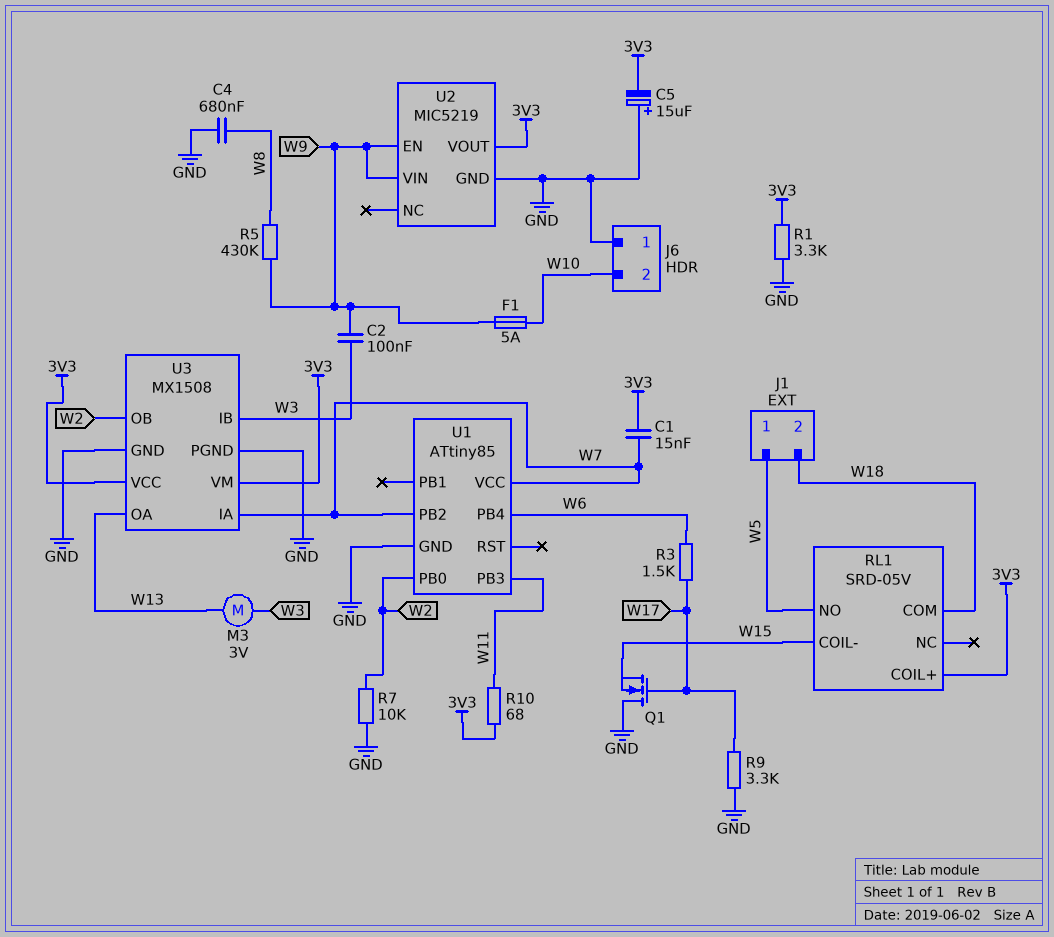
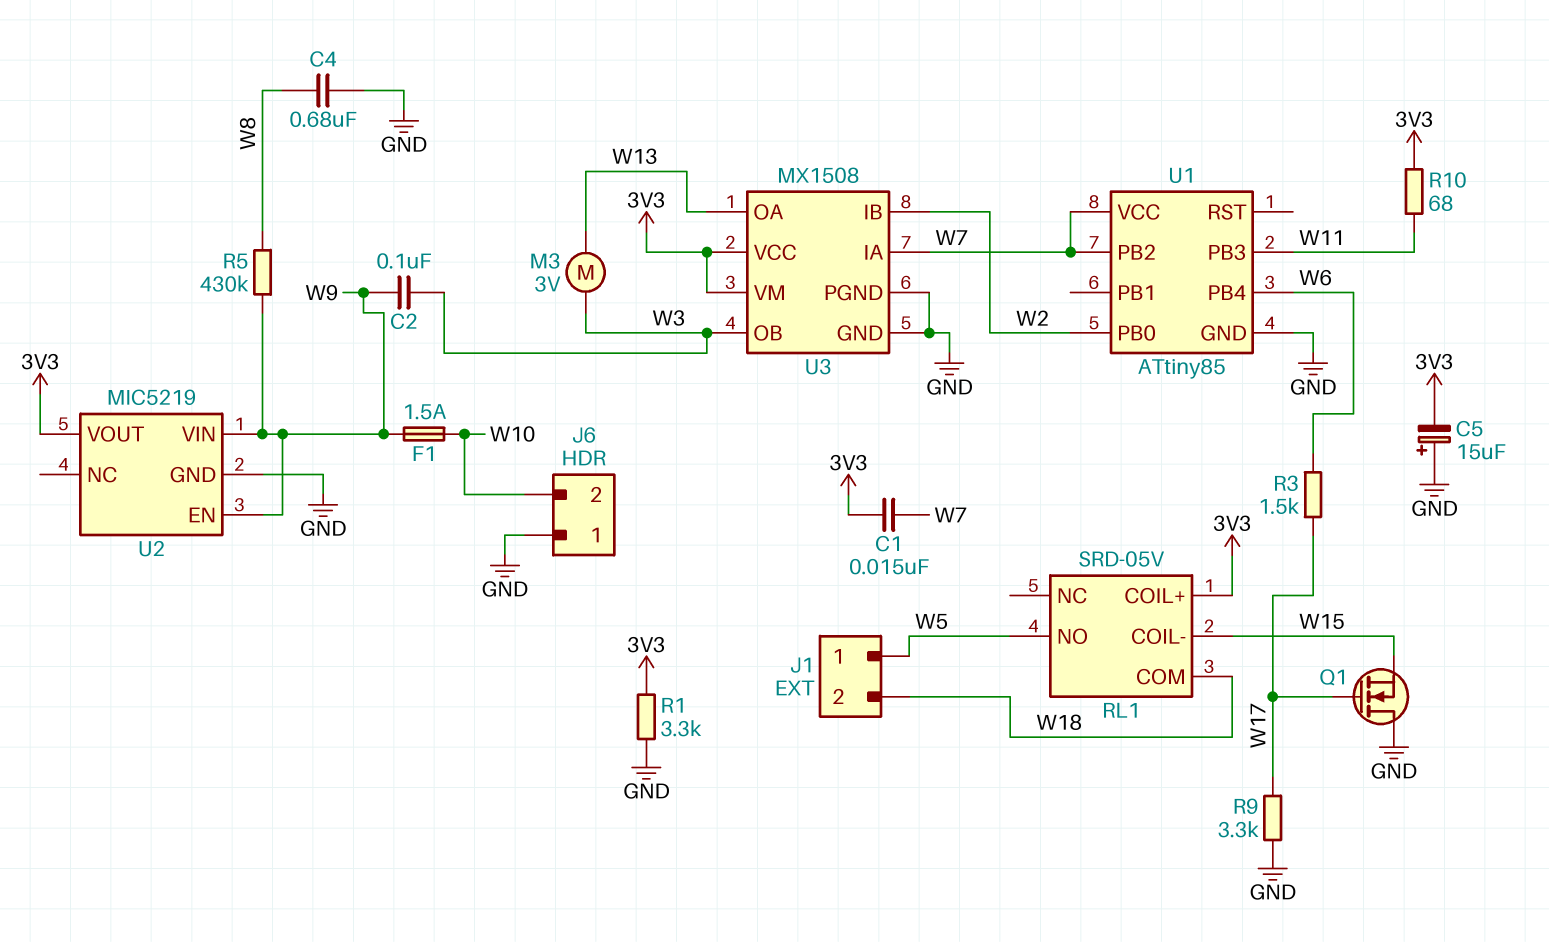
F1: 5A (W9, W10) -> 1.5A (W9, W10)
R7: 10k (GND, W2) -> none
U3 pin IB: W3 -> W2
U3 pin OB: W2 -> W3

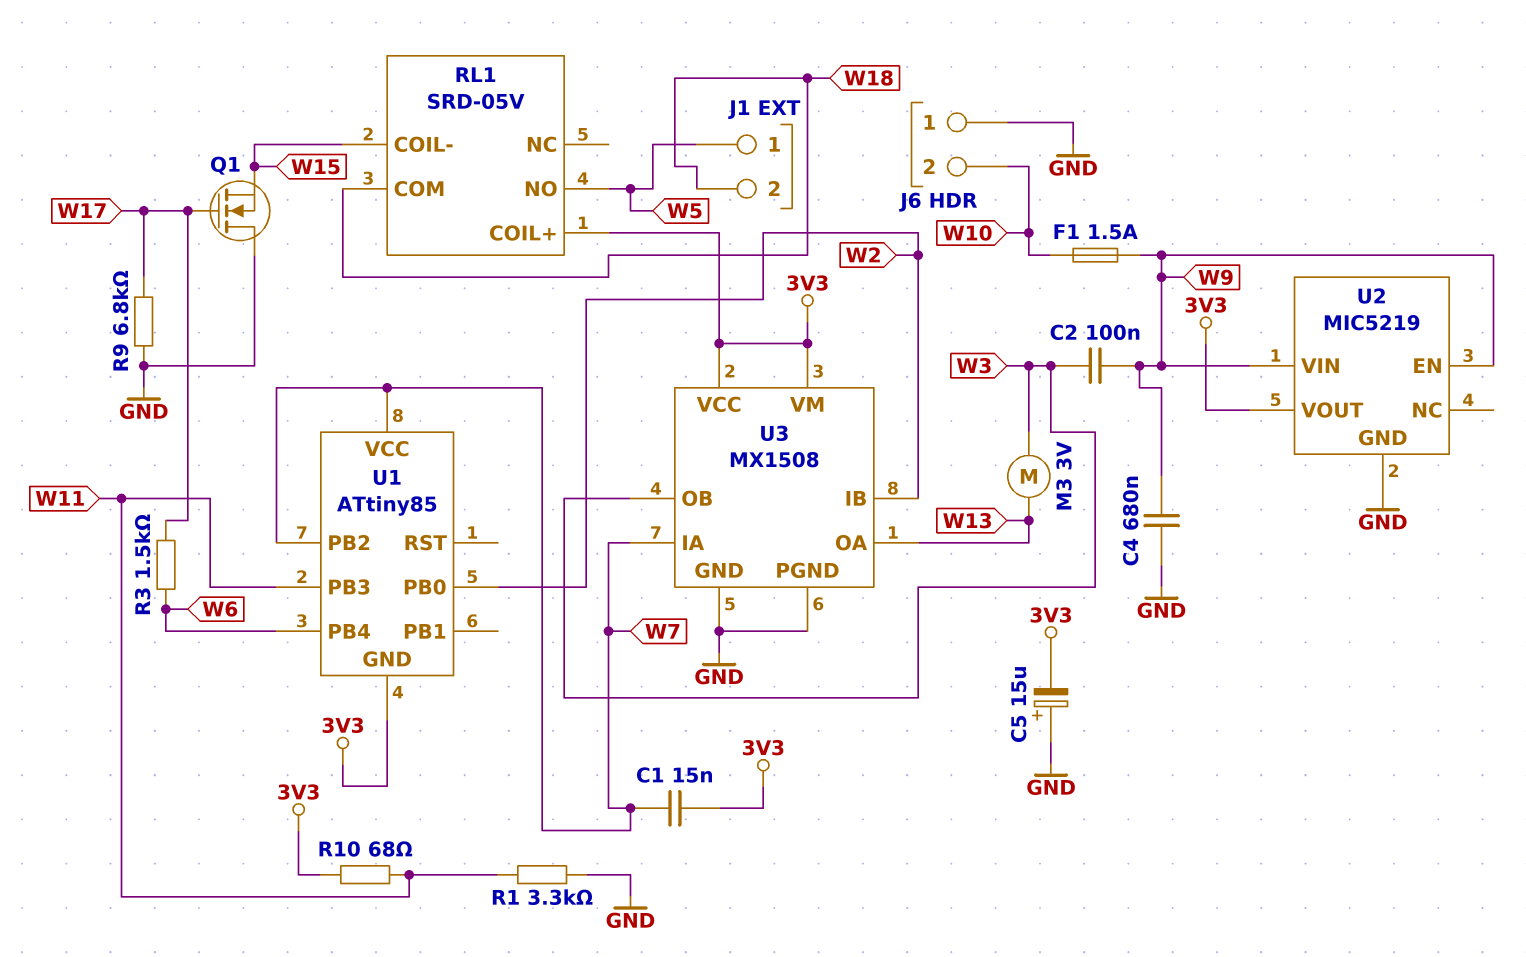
C4: 680nF (GND, W8) -> 680nF (GND, W9)
R1: 3.3k (3V3, GND) -> 3.3k (GND, W11)
R5: 430k (W8, W9) -> none
R9: 3.3k (GND, W17) -> 6.8k (GND, W17)
U1 pin GND: GND -> 3V3

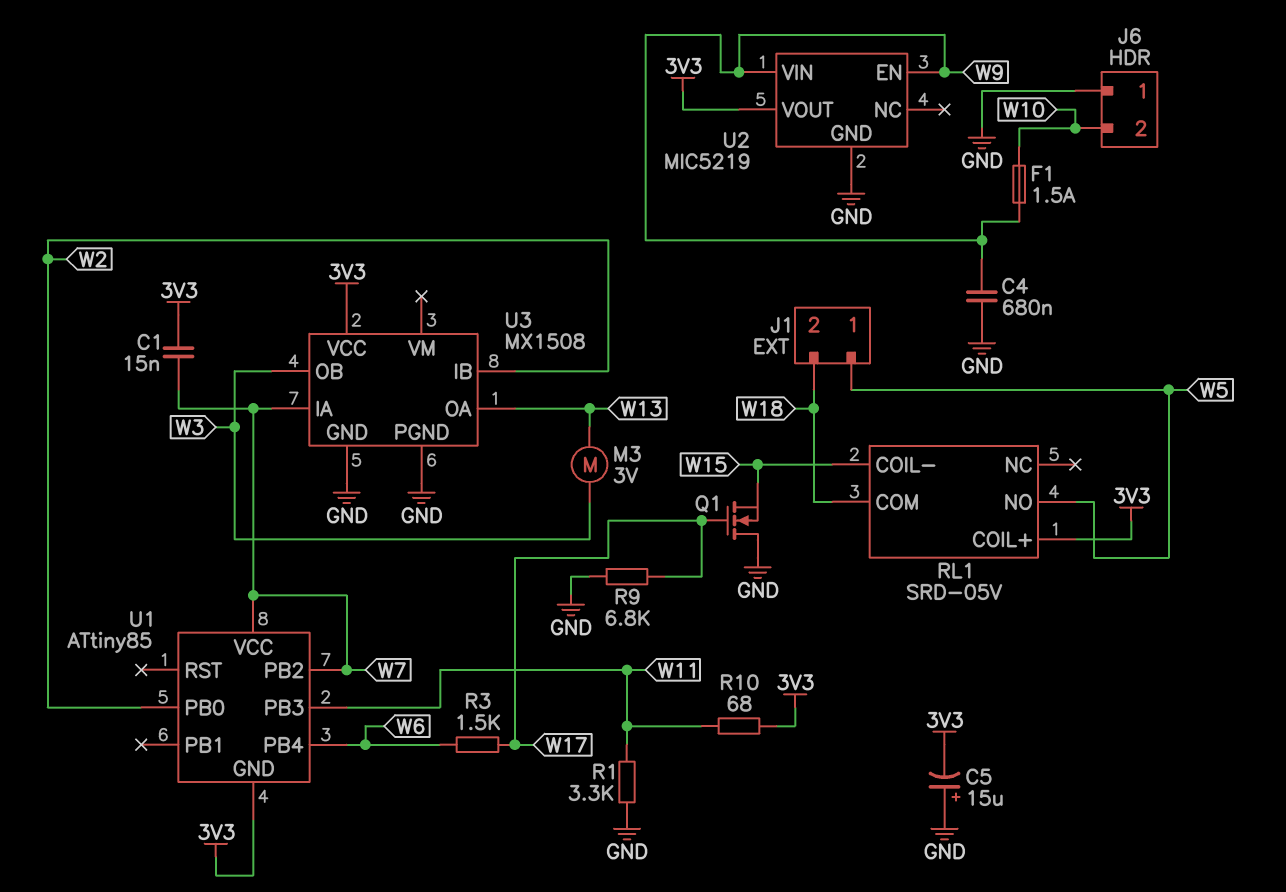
C2: 100nF (W3, W9) -> none
U3 pin VM: 3V3 -> none

